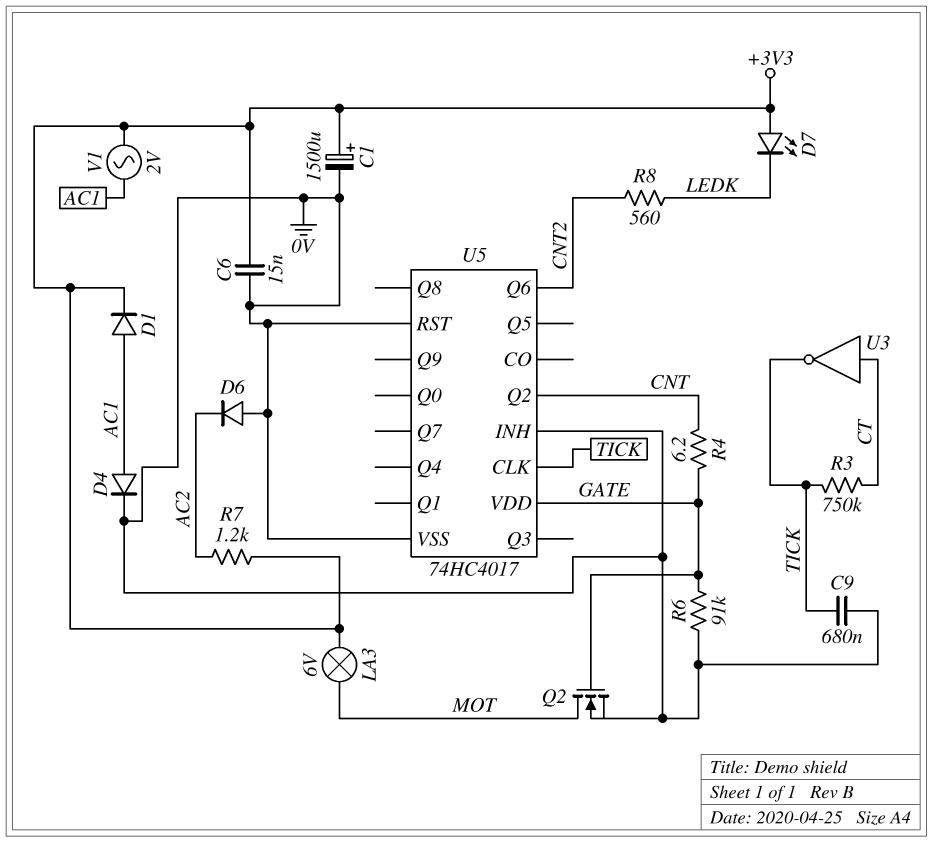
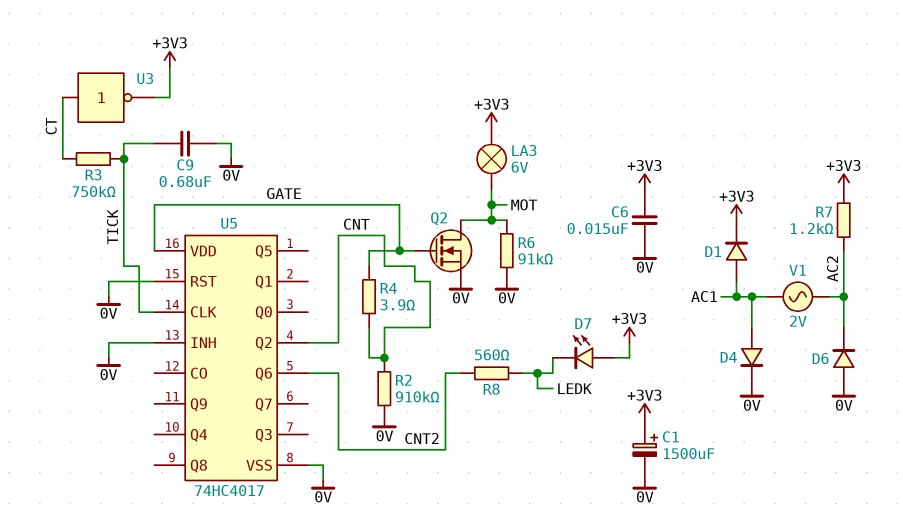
R2: none -> 910k (0V, CNT)
R4: 6.2 (CNT, GATE) -> 3.9 (CNT, GATE)
R6: 91k (0V, GATE) -> 91k (0V, MOT)
U3: NOT (in CT, out TICK) -> NOT (in CT, out +3V3)
V1: AC 2V (+3V3, AC1) -> AC 2V (AC1, AC2)

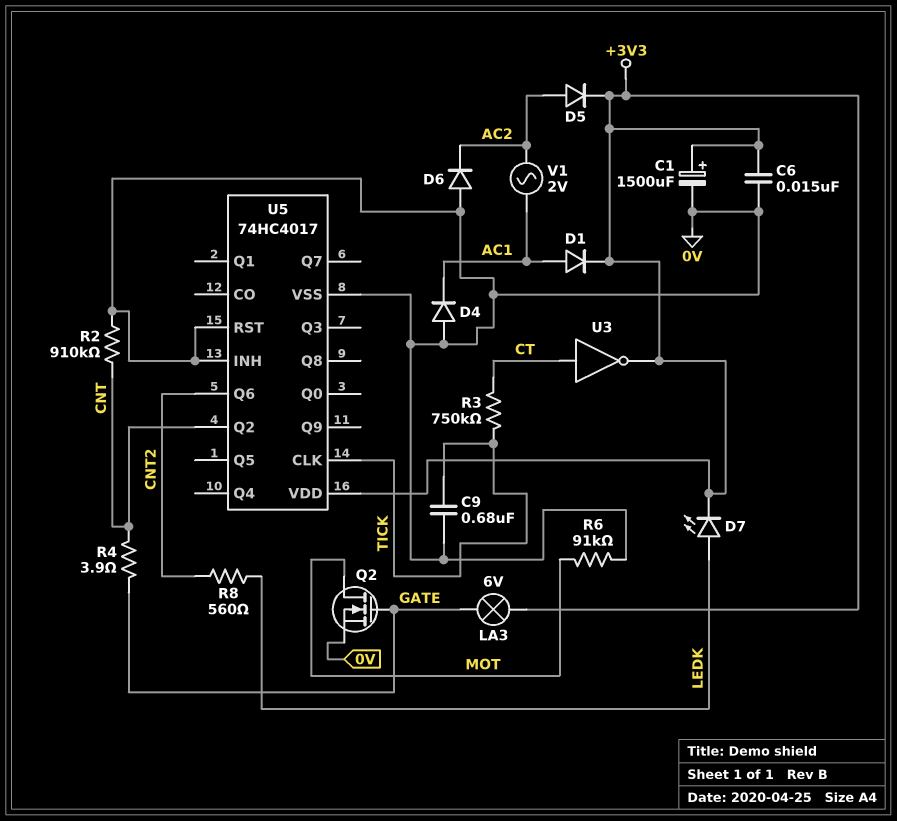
D4: diode (A AC1, K 0V) -> diode (A 0V, K AC1)
D5: none -> diode (A AC2, K +3V3)
D7: LED (A +3V3, K LEDK) -> LED (A LEDK, K +3V3)
LA3: lamp 6V (+3V3, MOT) -> lamp 6V (+3V3, GATE)
R7: 1.2k (+3V3, AC2) -> none
U5 pin VDD: GATE -> +3V3

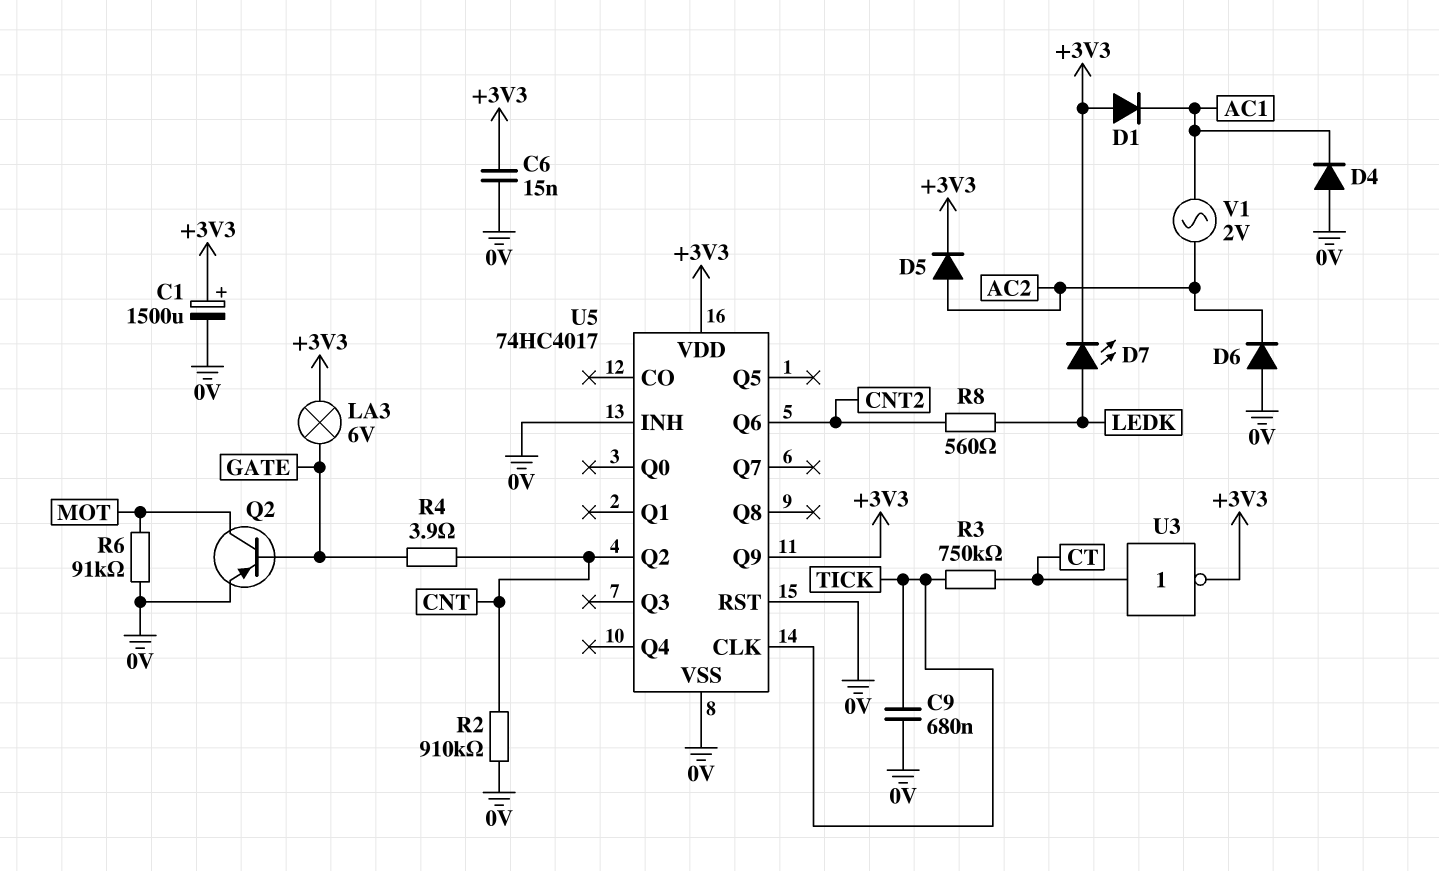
D1: diode (A AC1, K +3V3) -> diode (A +3V3, K AC1)
Q2: NMOS (G GATE, D MOT, S 0V) -> PNP (B GATE, C MOT, E 0V)
U5 pin Q9: none -> +3V3

